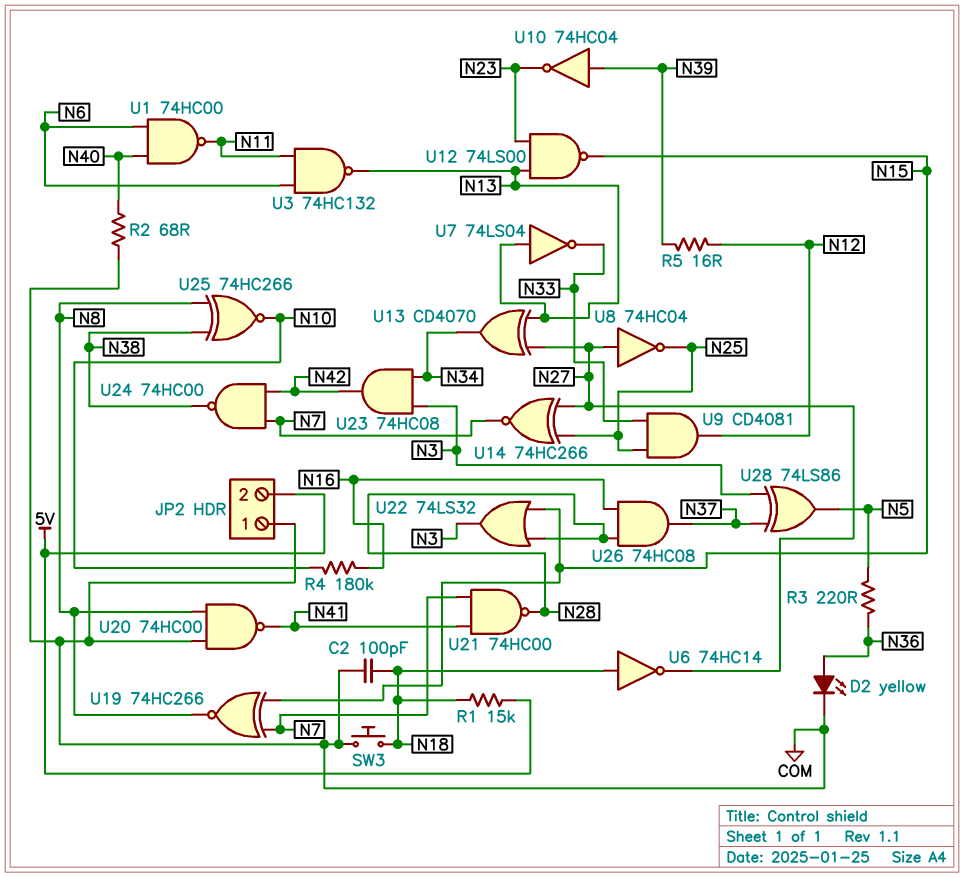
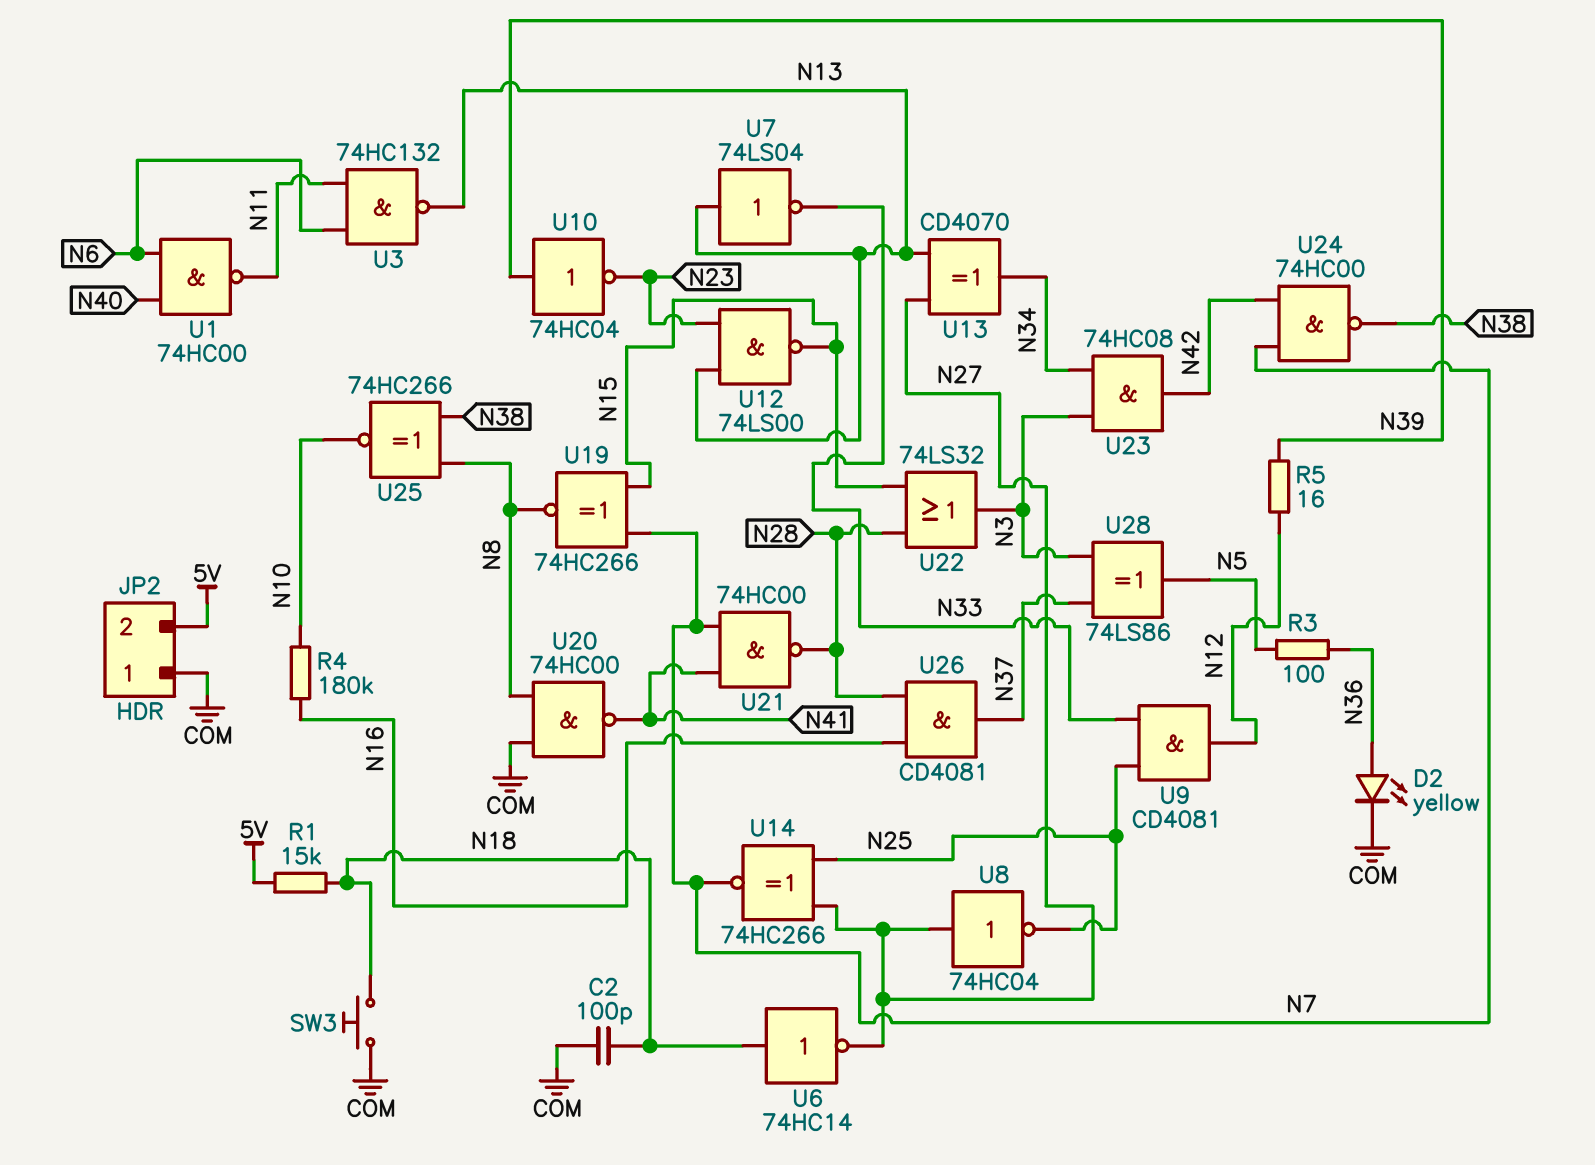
R2: 68 (COM, N40) -> none
R3: 220 (N5, N36) -> 100 (N5, N36)
U26: AND 74HC08 (in N16, in N28, out N37) -> AND CD4081 (in N16, in N28, out N37)

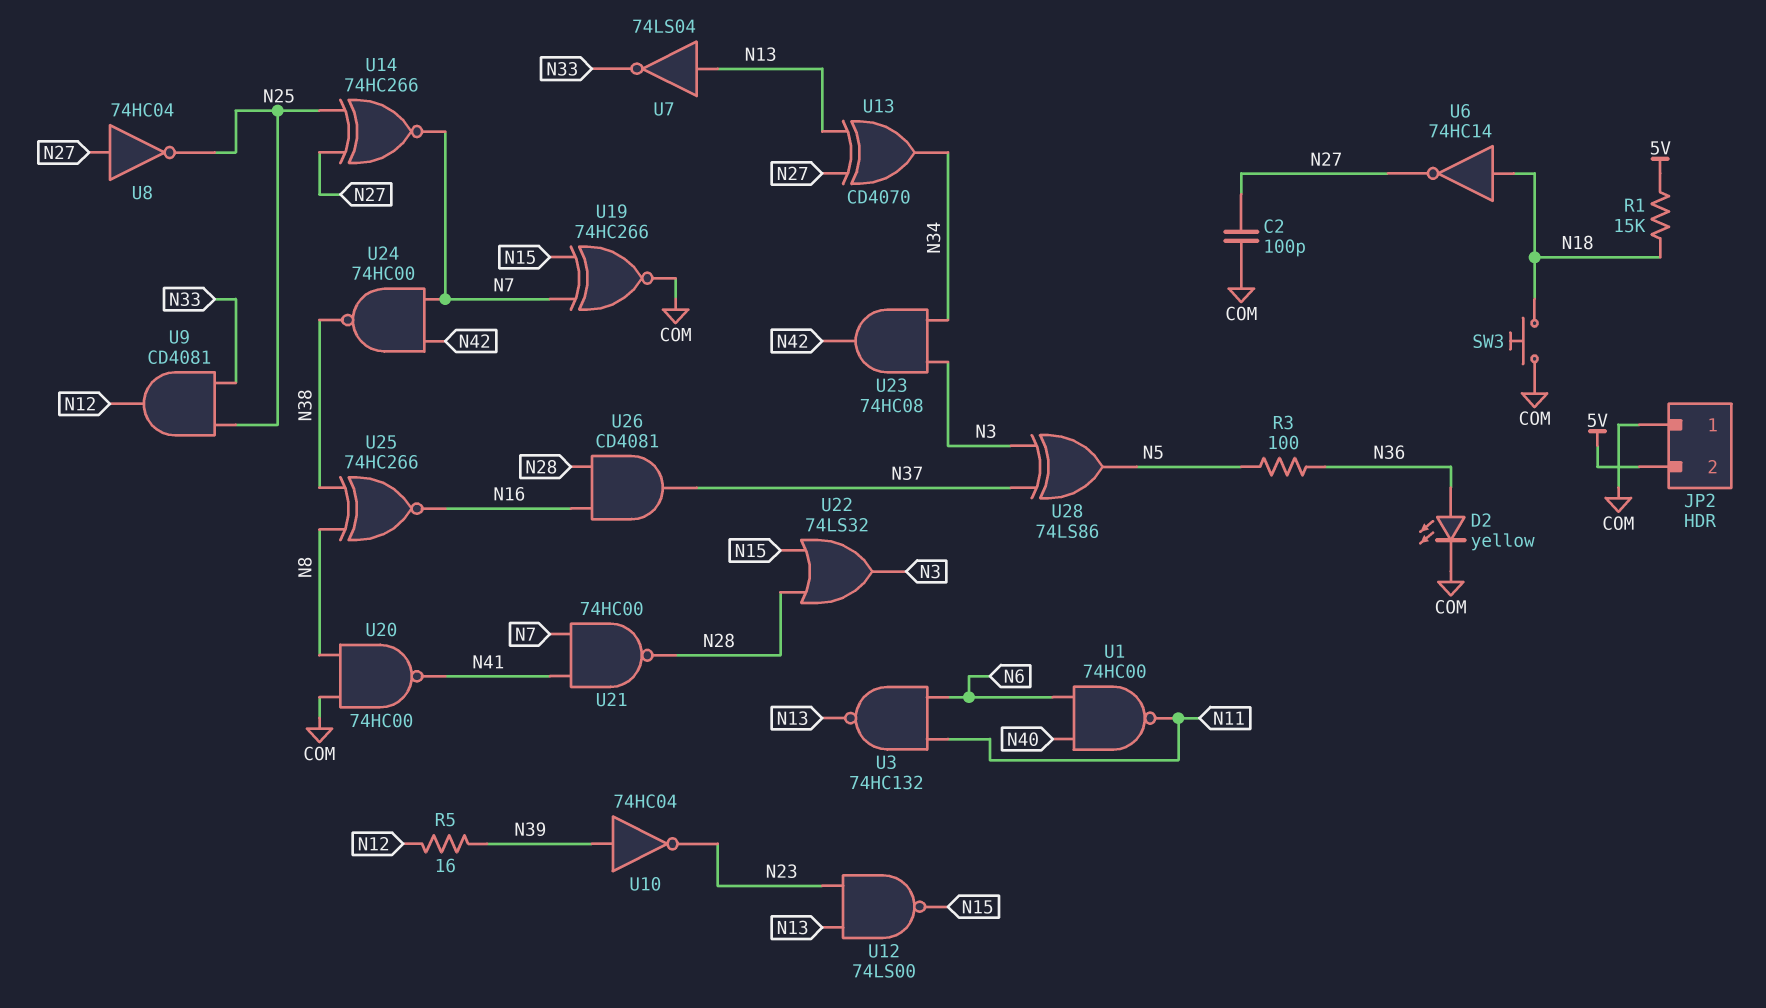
C2: 100pF (COM, N18) -> 100pF (COM, N27)
R4: 180k (N10, N16) -> none
U19: XNOR 74HC266 (in N7, in N15, out N8) -> XNOR 74HC266 (in N7, in N15, out COM)
U25: XNOR 74HC266 (in N8, in N38, out N10) -> XNOR 74HC266 (in N8, in N38, out N16)

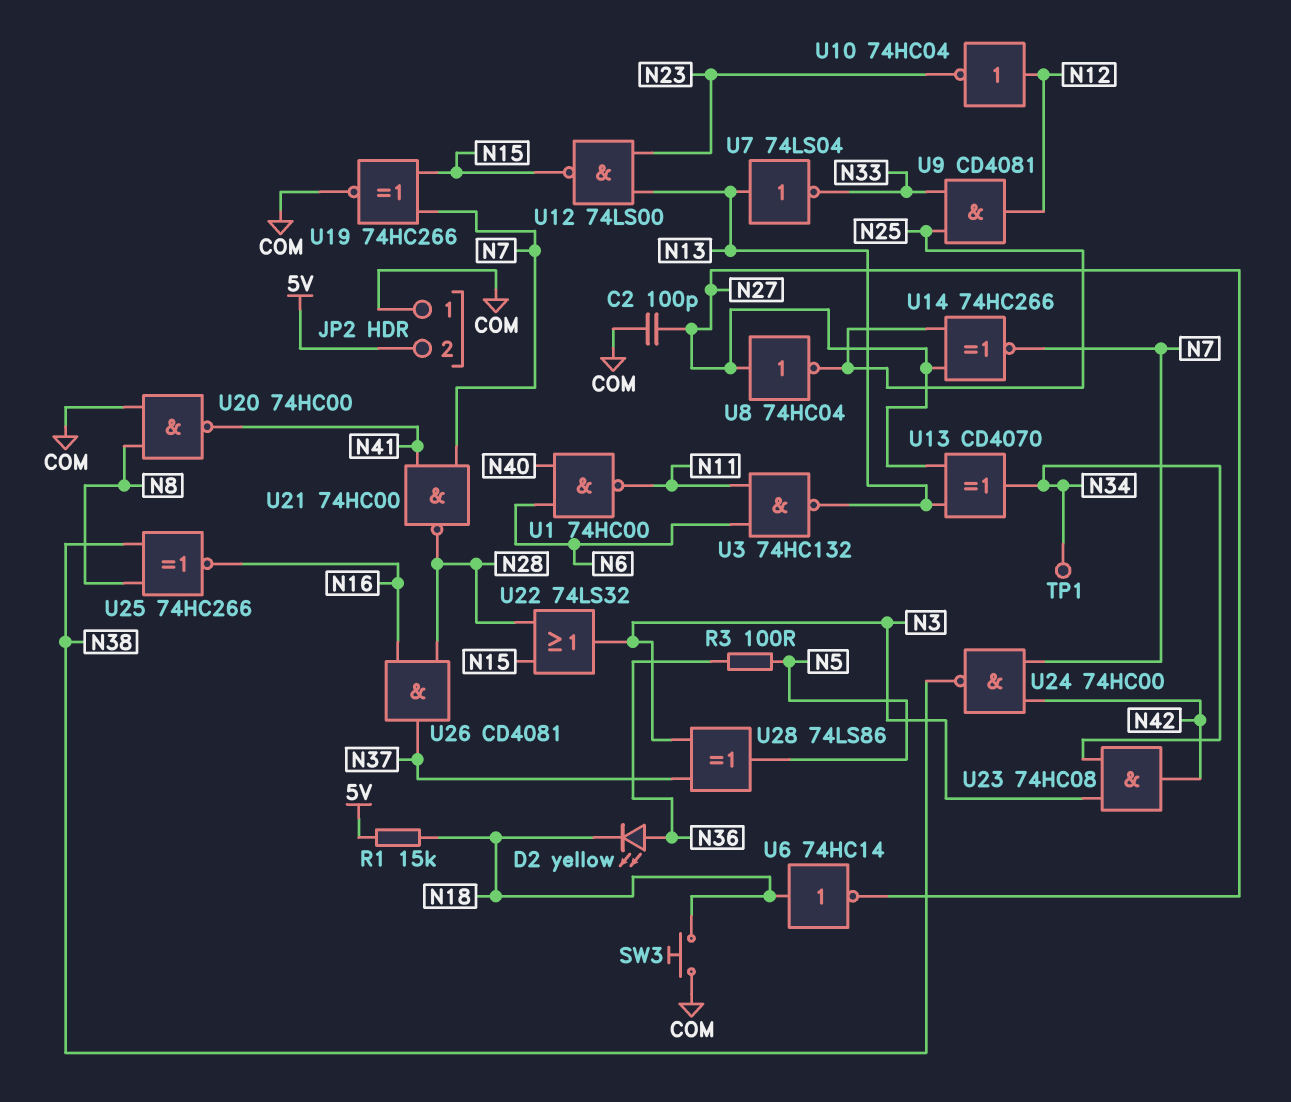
D2: LED yellow (A N36, K COM) -> LED yellow (A N36, K N18)
R5: 16 (N12, N39) -> none
TP1: none -> test point (N34)
U10: NOT 74HC04 (in N39, out N23) -> NOT 74HC04 (in N12, out N23)

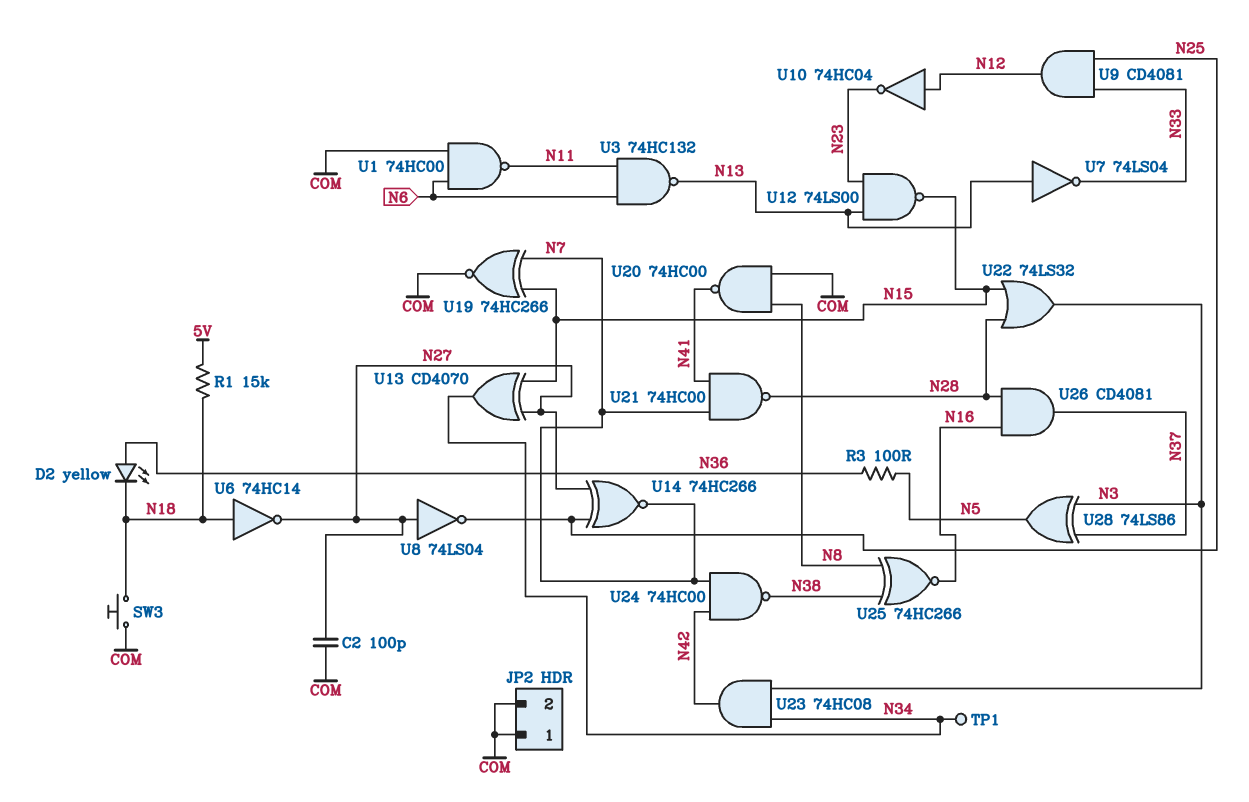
JP2 pin 2: 5V -> COM
U1: NAND 74HC00 (in N6, in N40, out N11) -> NAND 74HC00 (in COM, in N6, out N11)
U8: NOT 74HC04 (in N27, out N25) -> NOT 74LS04 (in N27, out N25)
U13: XOR CD4070 (in N13, in N27, out N34) -> XOR CD4070 (in N15, in N27, out N34)

